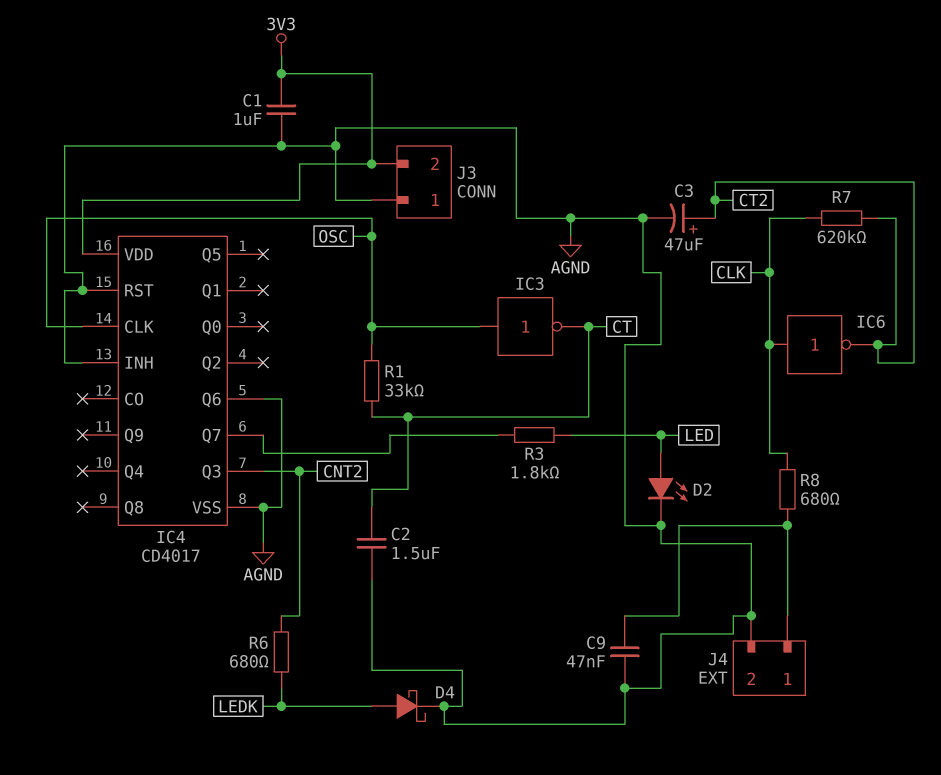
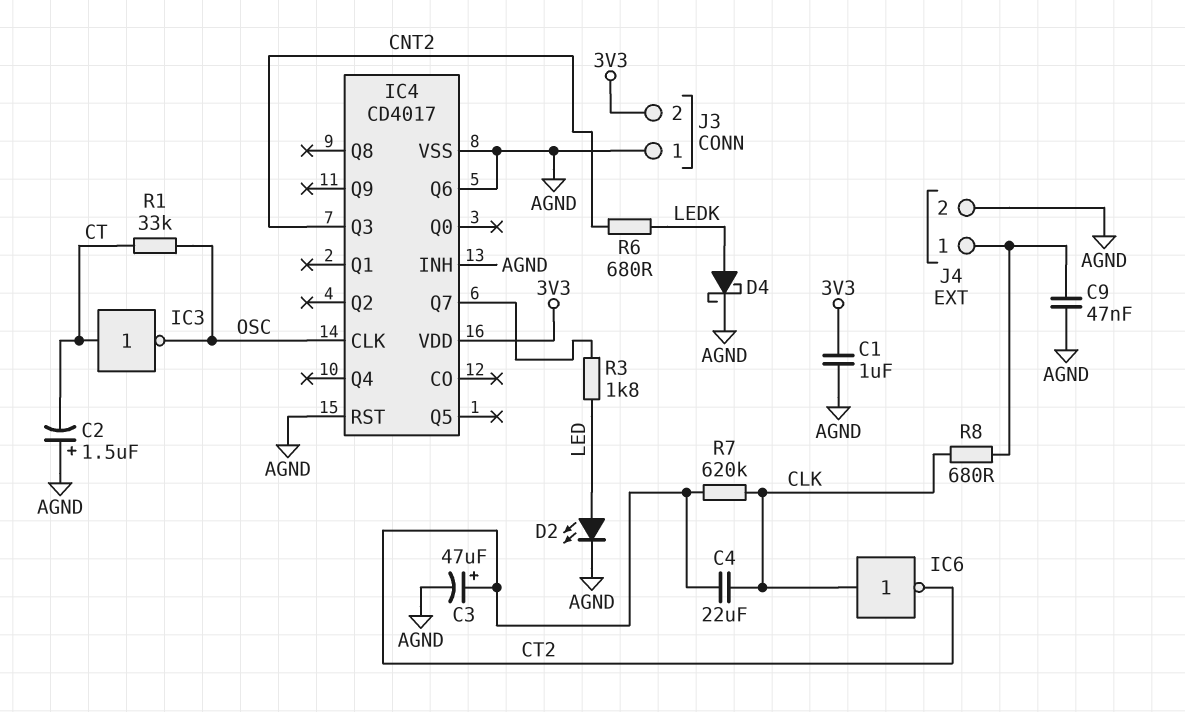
C2: 1.5uF (AGND, CT) -> 1.5uF (plus AGND, minus CT)
C4: none -> 22uF (CLK, CT2)
IC3: NOT (in OSC, out CT) -> NOT (in CT, out OSC)

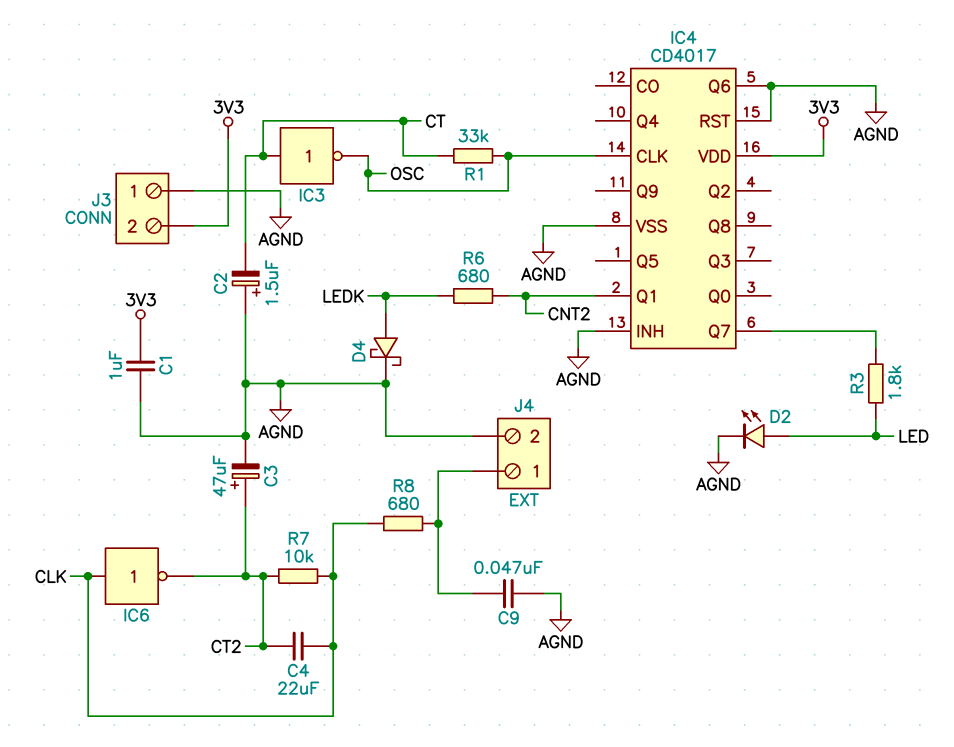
IC4 pin Q1: none -> CNT2
IC4 pin Q3: CNT2 -> none
R7: 620k (CLK, CT2) -> 10k (CLK, CT2)

